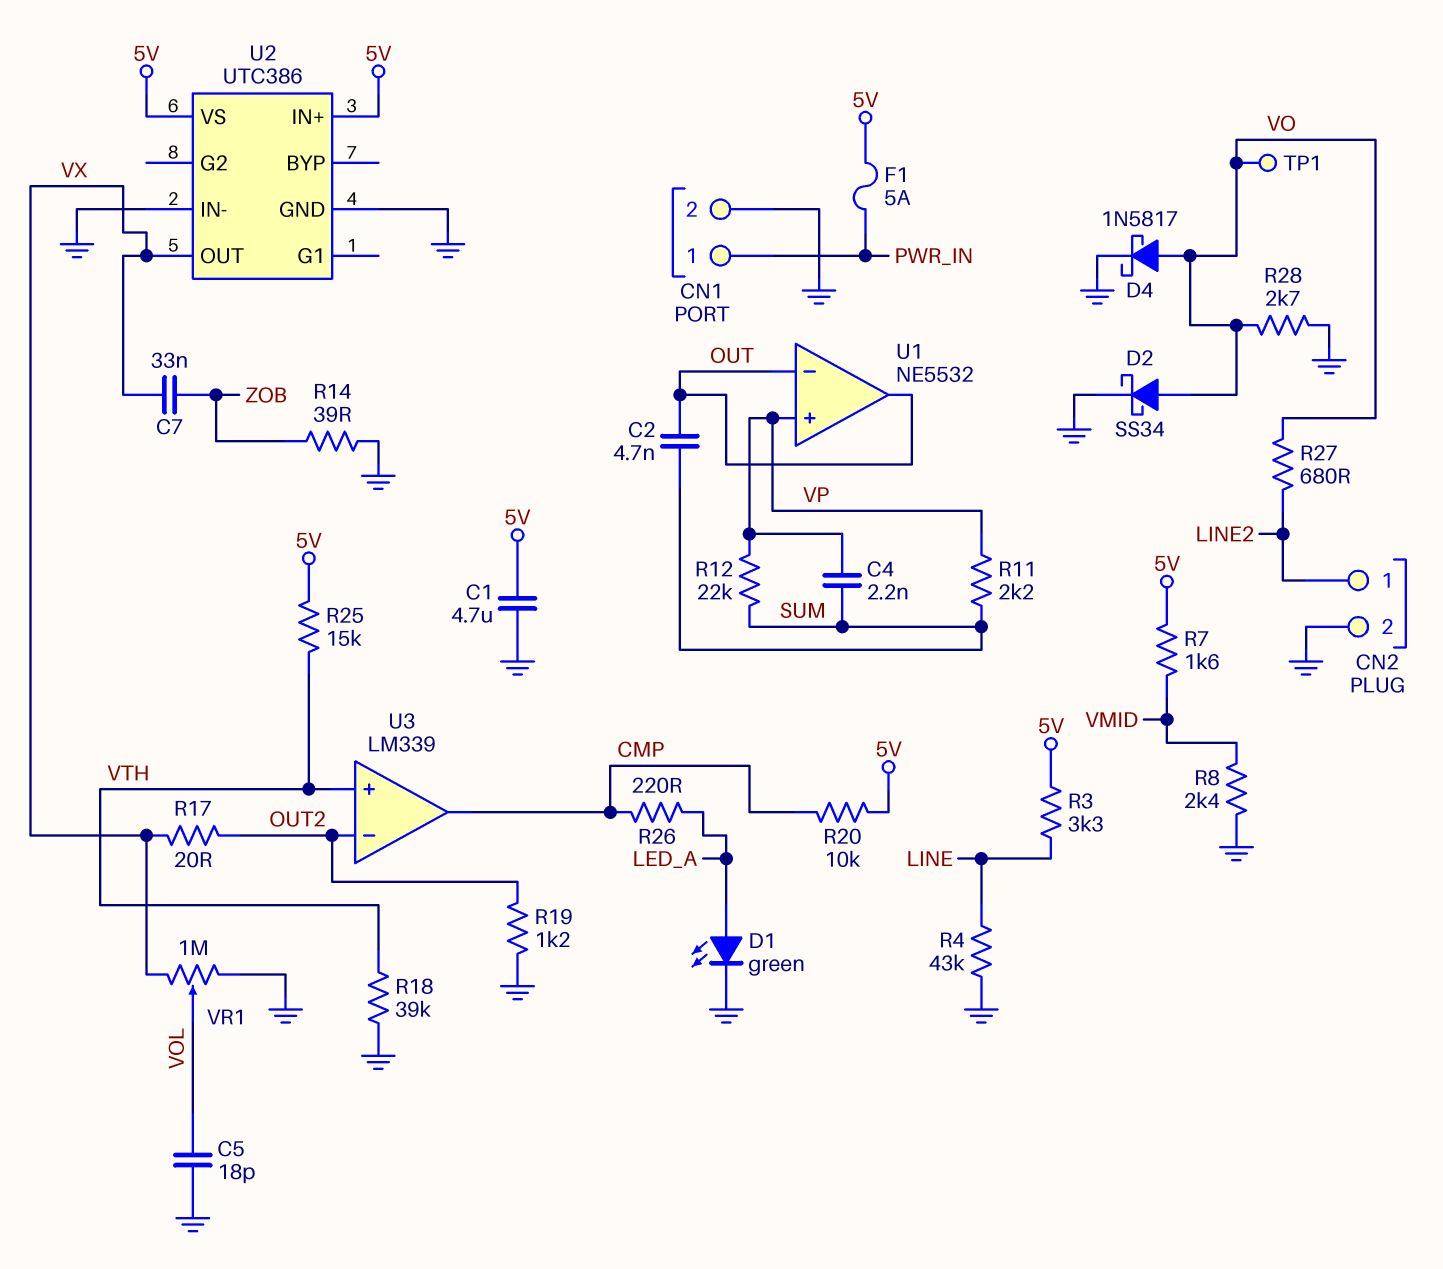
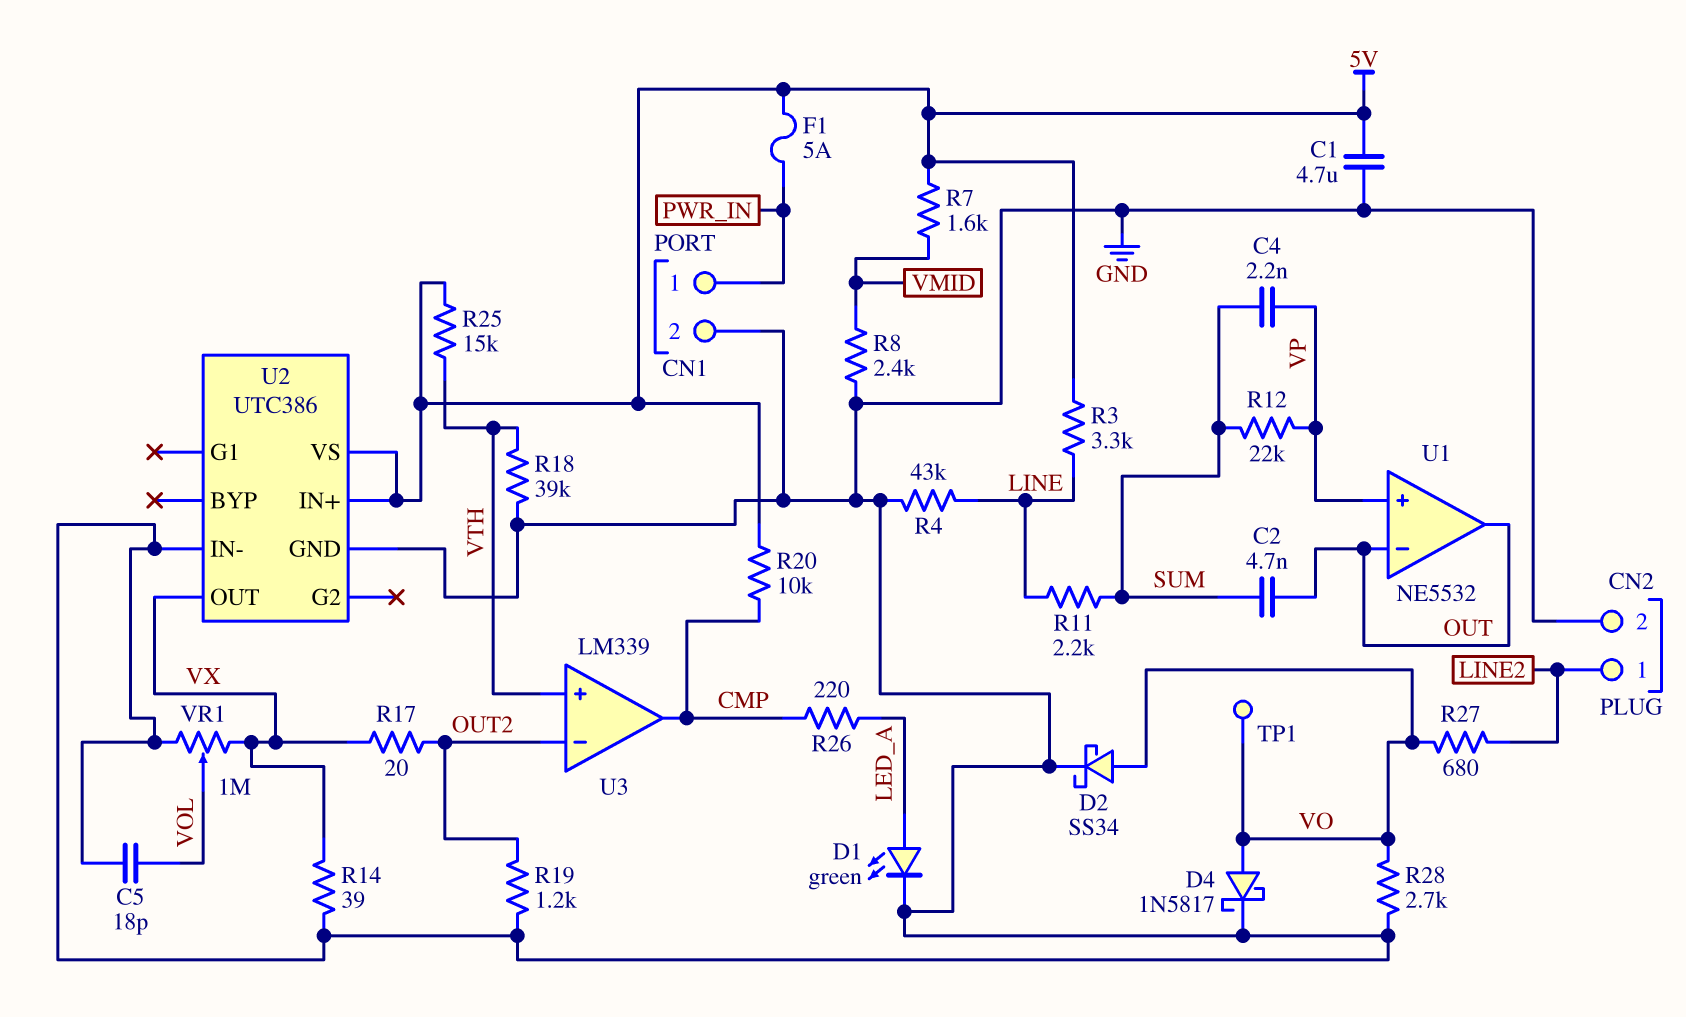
C7: 33nF (VX, ZOB) -> none
R11: 2.2k (SUM, VP) -> 2.2k (LINE, SUM)
R14: 39 (GND, ZOB) -> 39 (GND, VX)

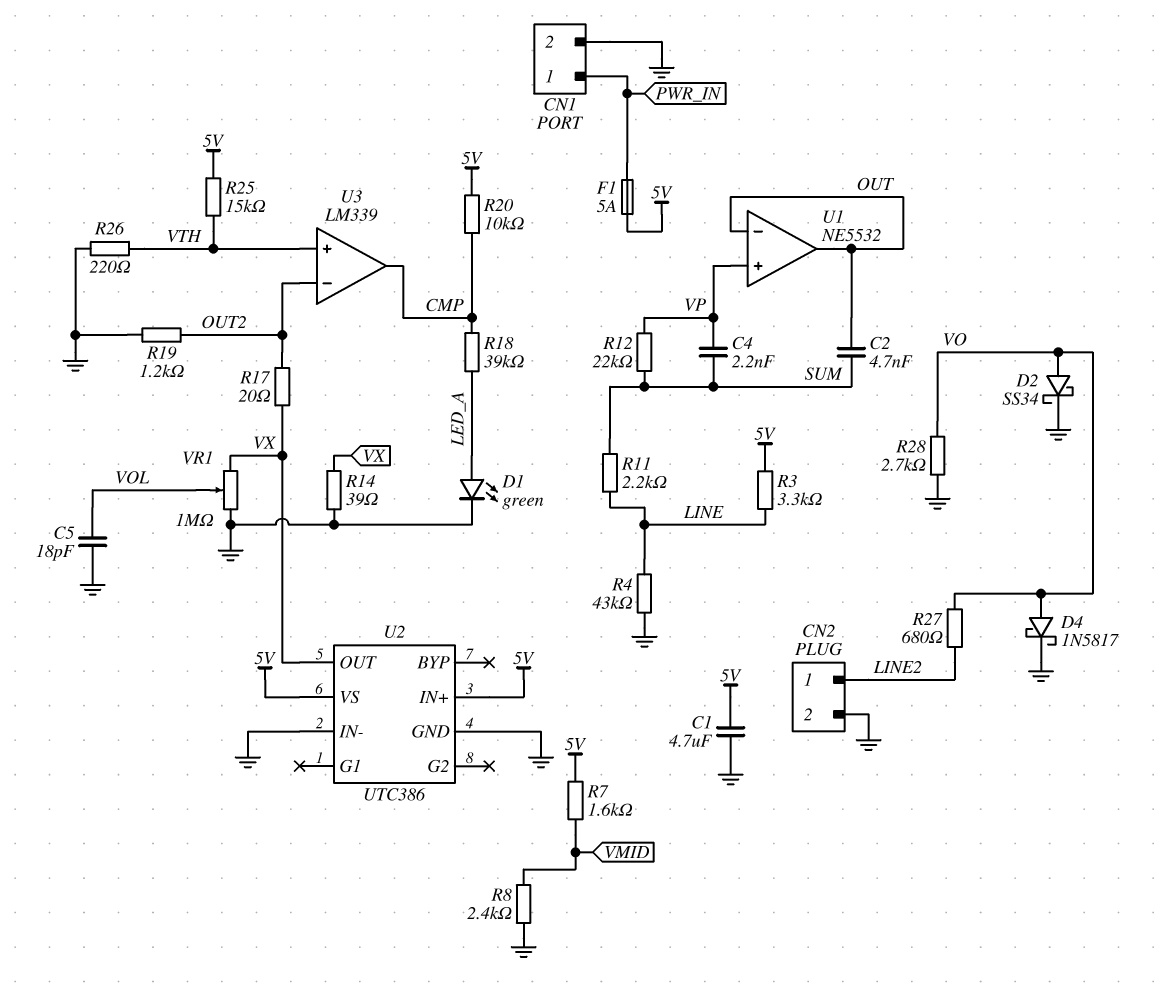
R18: 39k (GND, VTH) -> 39k (CMP, LED_A)
R26: 220 (CMP, LED_A) -> 220 (GND, VTH)
TP1: test point (VO) -> none

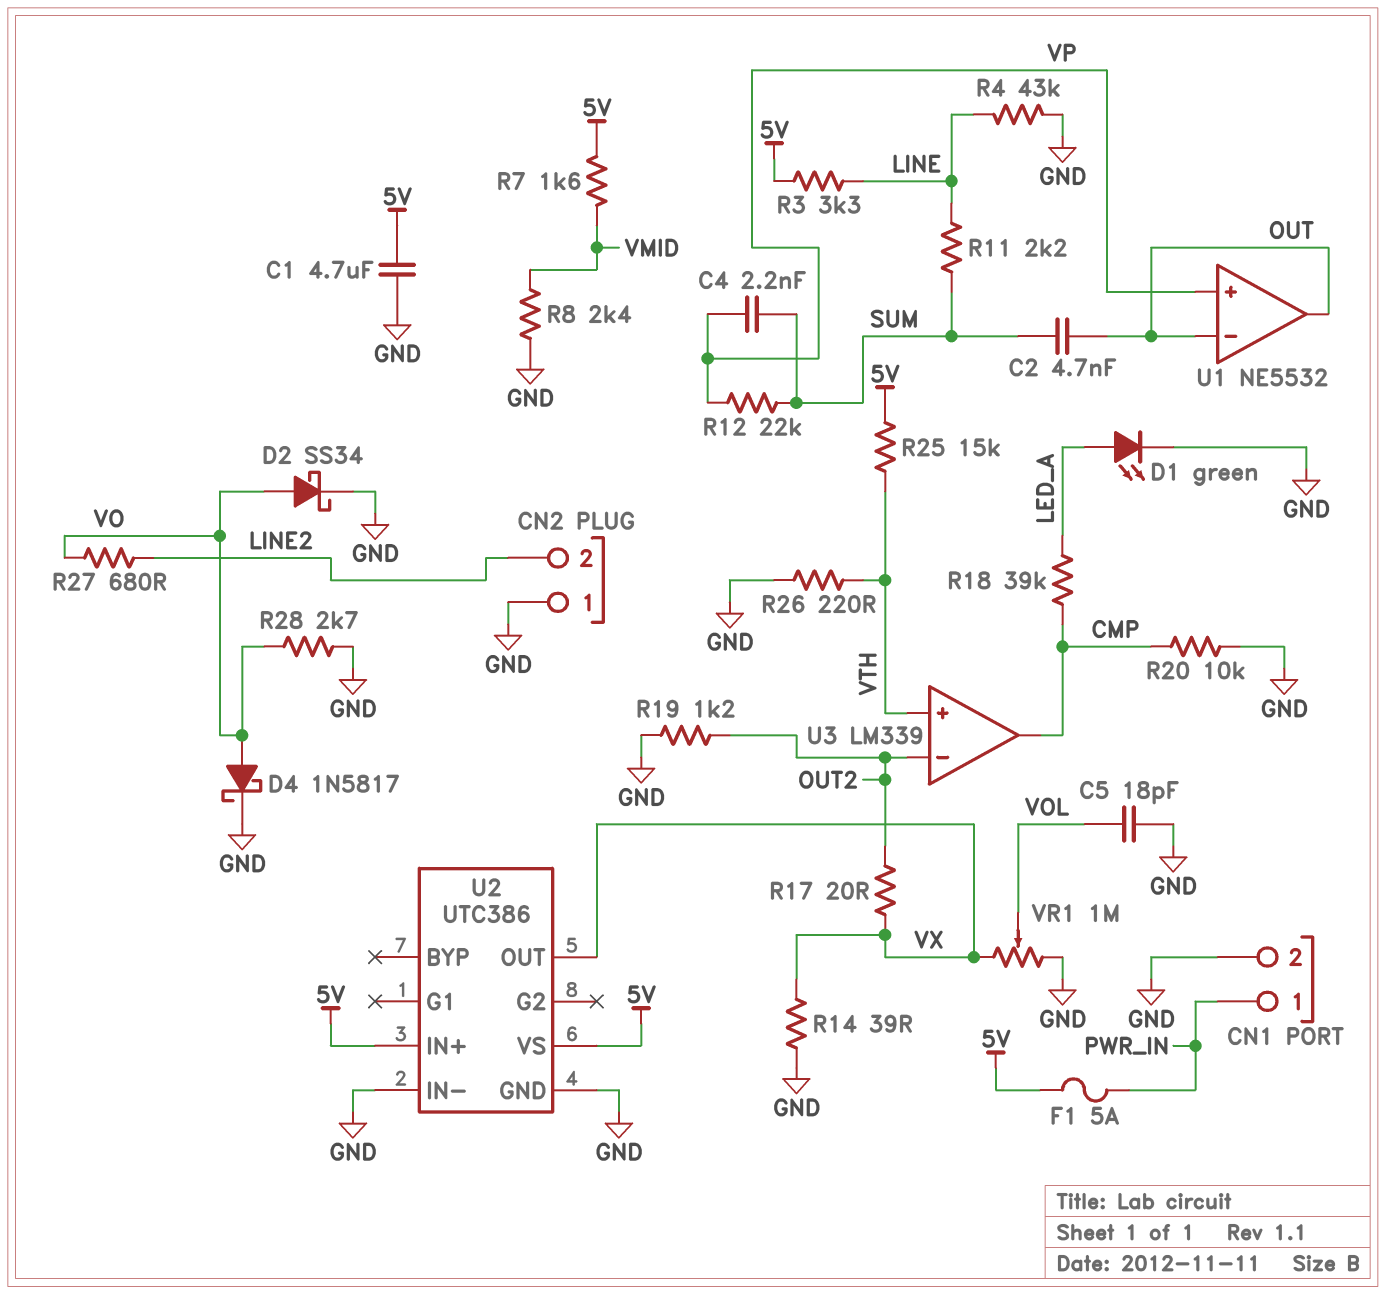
CN2 pin 1: LINE2 -> GND
CN2 pin 2: GND -> LINE2
R20: 10k (5V, CMP) -> 10k (CMP, GND)

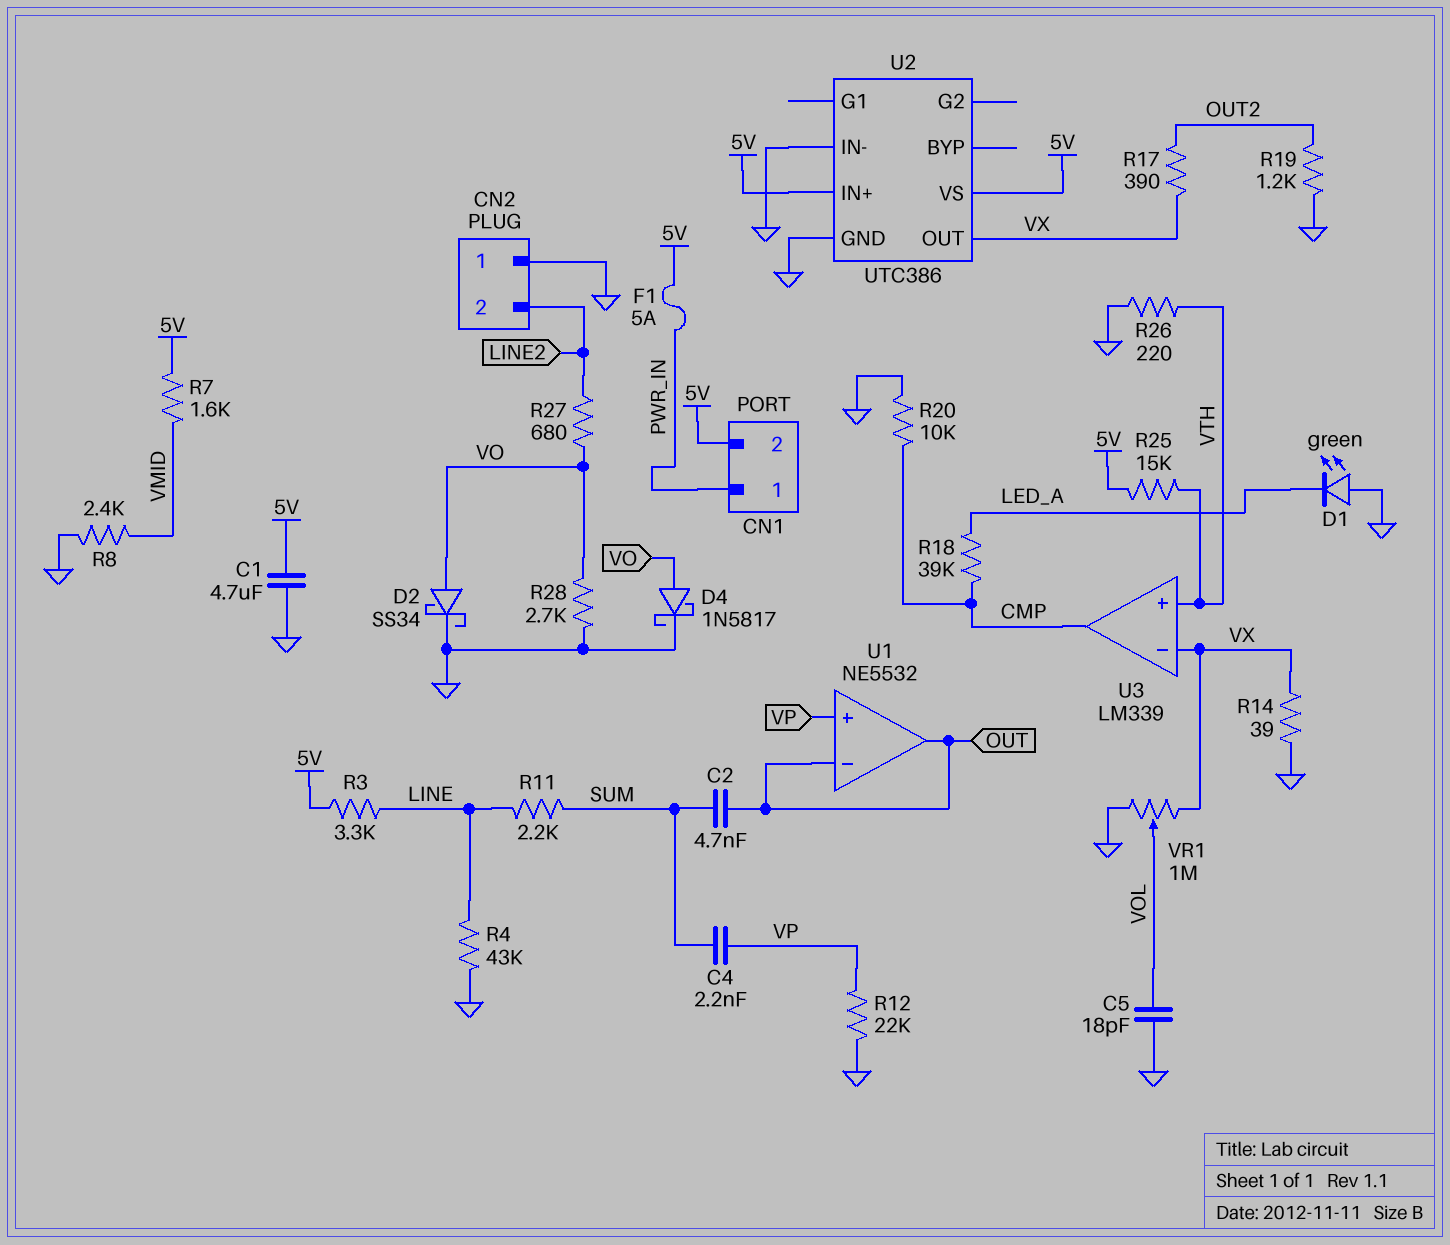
CN1 pin 2: GND -> 5V
D1: LED green (A LED_A, K GND) -> LED green (A GND, K LED_A)
R12: 22k (SUM, VP) -> 22k (GND, VP)
R17: 20 (OUT2, VX) -> 390 (OUT2, VX)
U3 pin in-: OUT2 -> VX

